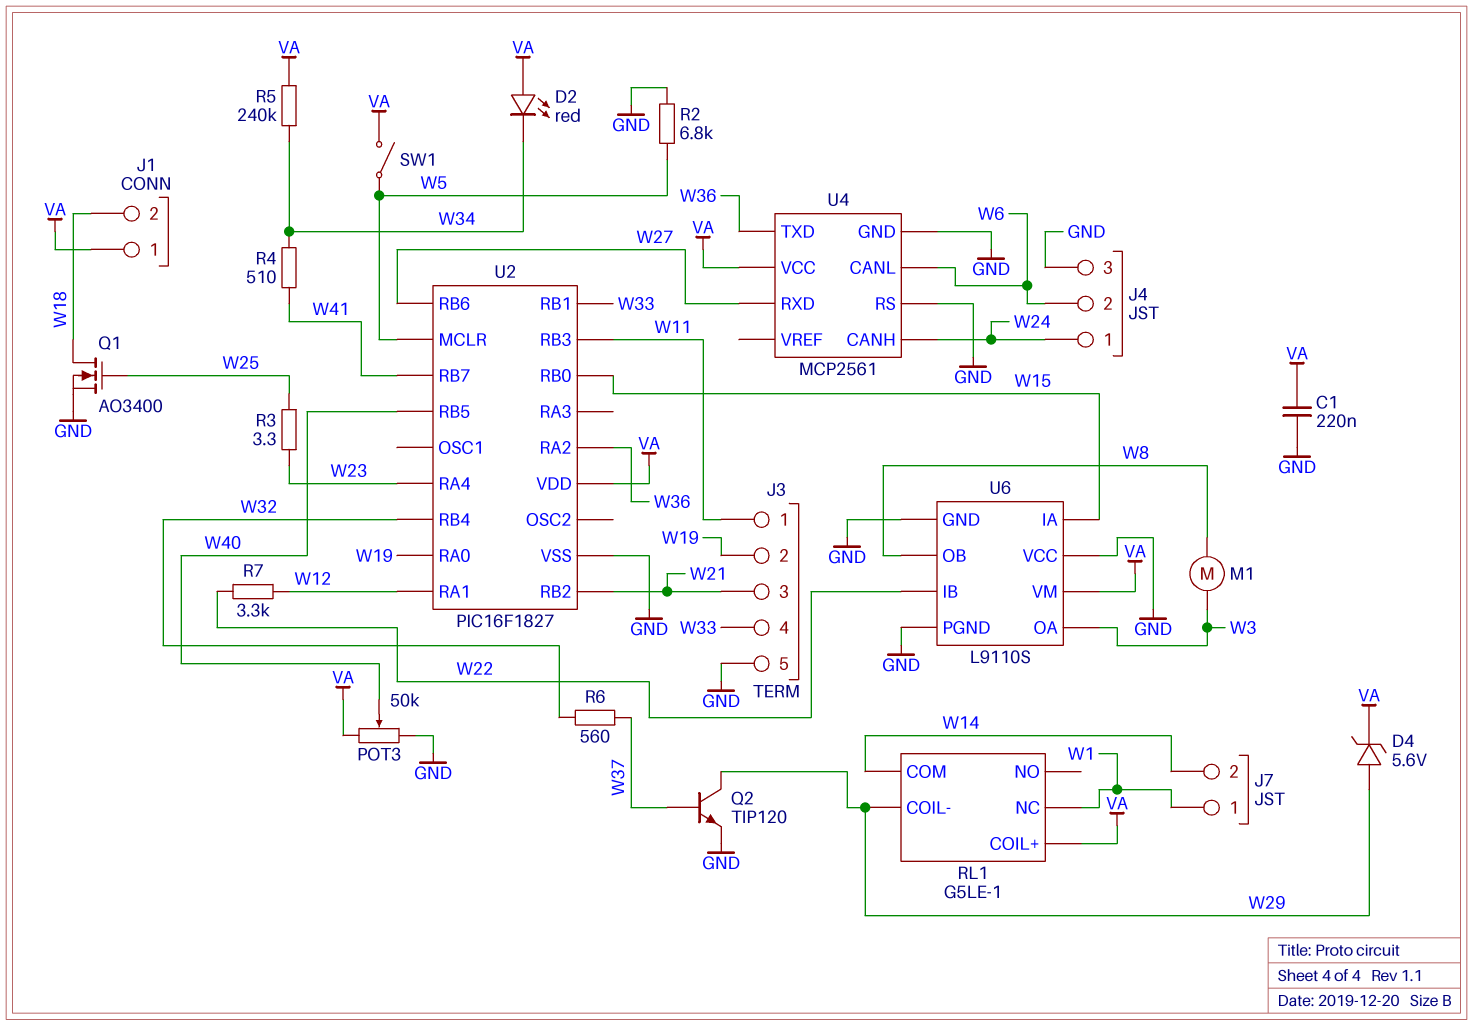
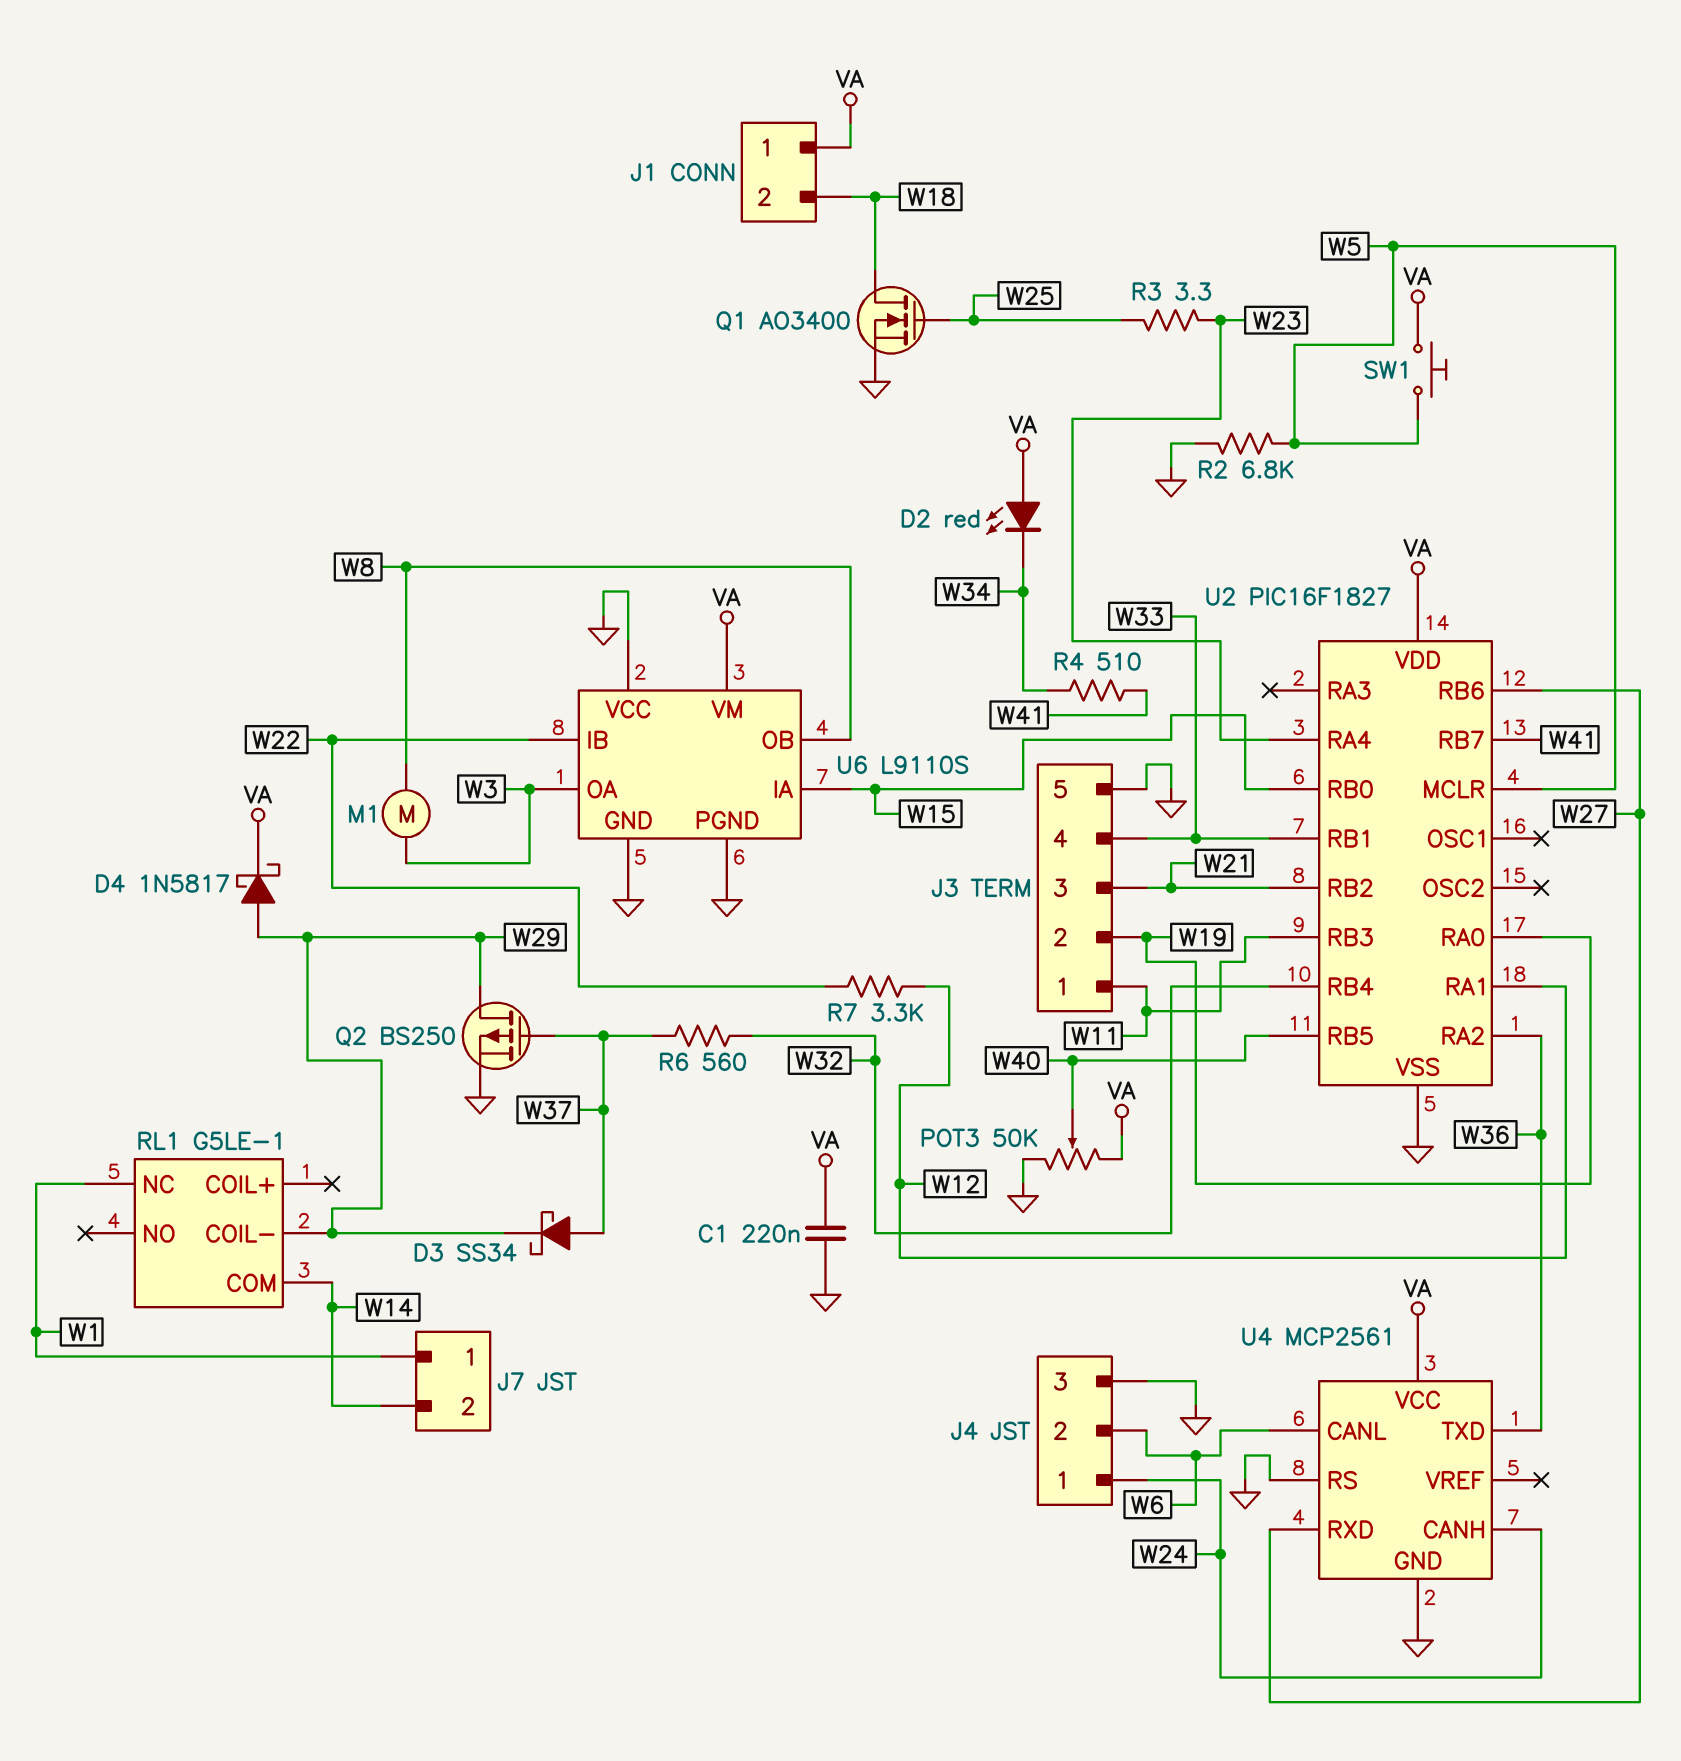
D3: none -> schottky SS34 (A W37, K W29)
D4: zener 5.6V (A W29, K VA) -> schottky 1N5817 (A W29, K VA)
Q2: NPN TIP120 (B W37, C W29, E GND) -> PMOS BS250 (G W37, D W29, S GND)
R5: 240k (VA, W34) -> none
RL1 pin COIL+: VA -> none
SW1: switch (VA, W5) -> button (VA, W5)

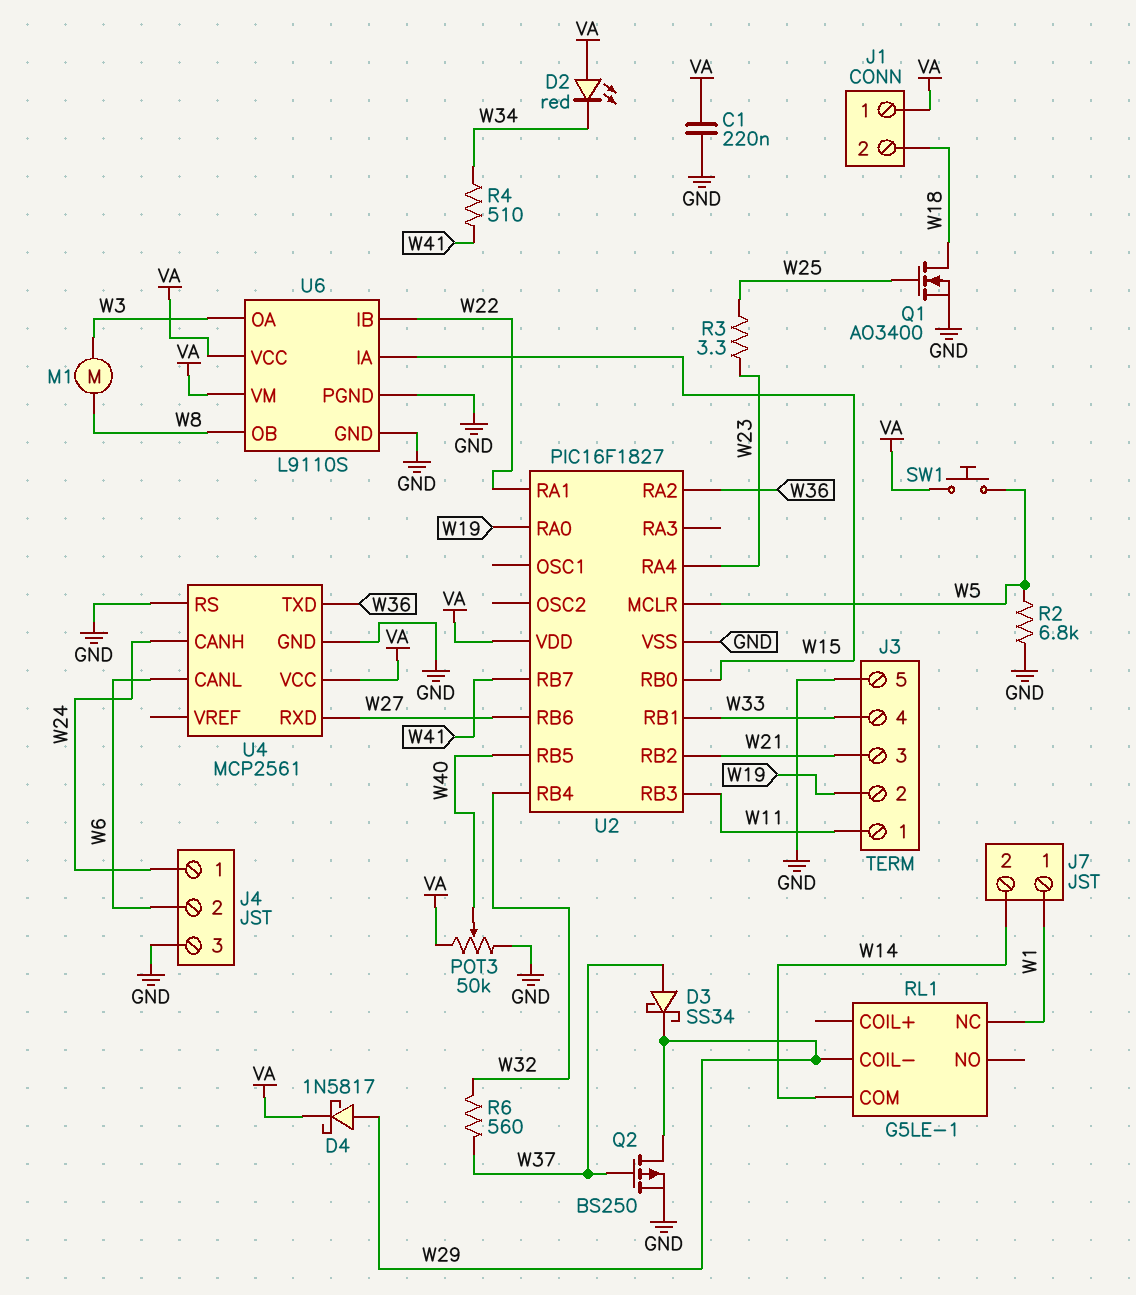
R7: 3.3k (W12, W22) -> none
U2 pin RA1: W12 -> W22
U6 pin VCC: GND -> VA

